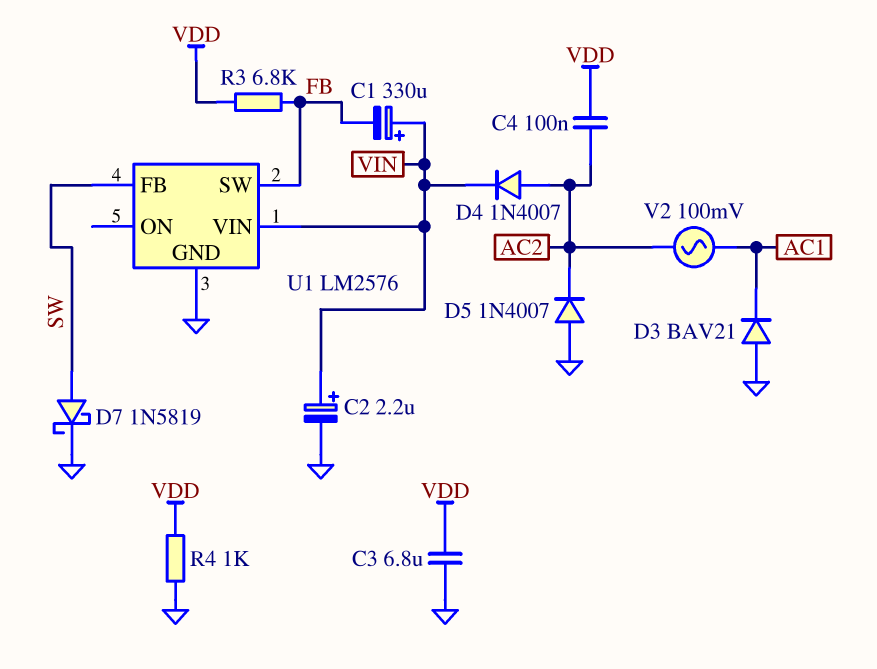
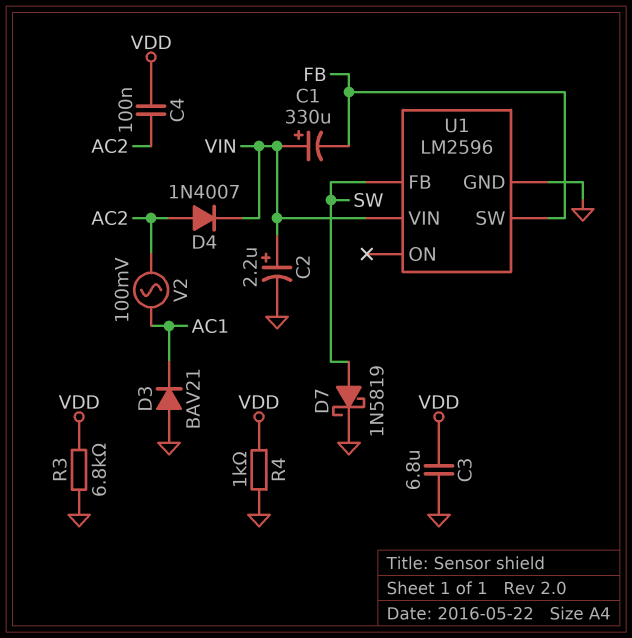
D5: diode 1N4007 (A GND, K AC2) -> none
R3: 6.8k (FB, VDD) -> 6.8k (GND, VDD)
U1: LM2576 -> LM2596

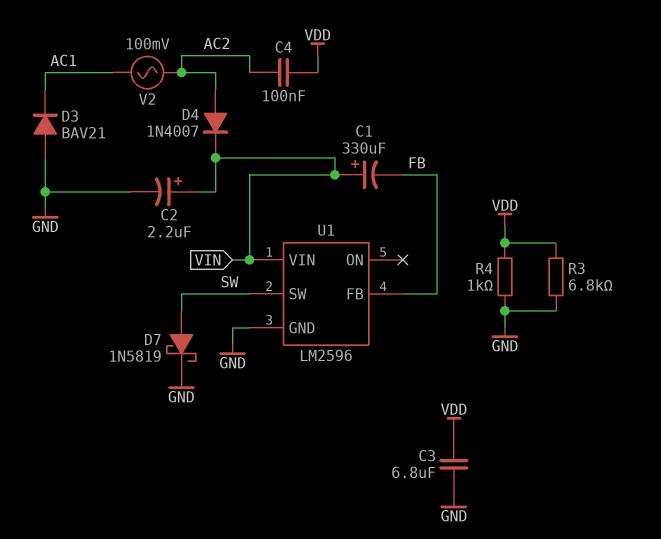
U1 pin FB: SW -> FB
U1 pin SW: FB -> SW

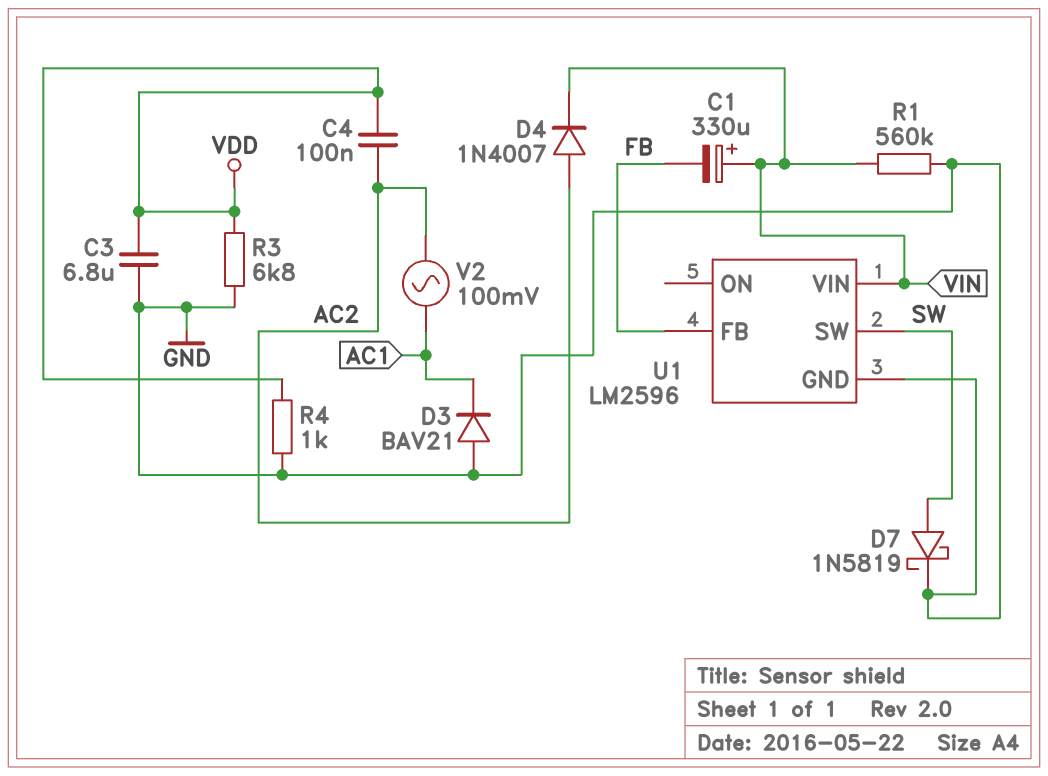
C2: 2.2uF (plus VIN, minus GND) -> none
R1: none -> 560k (GND, VIN)

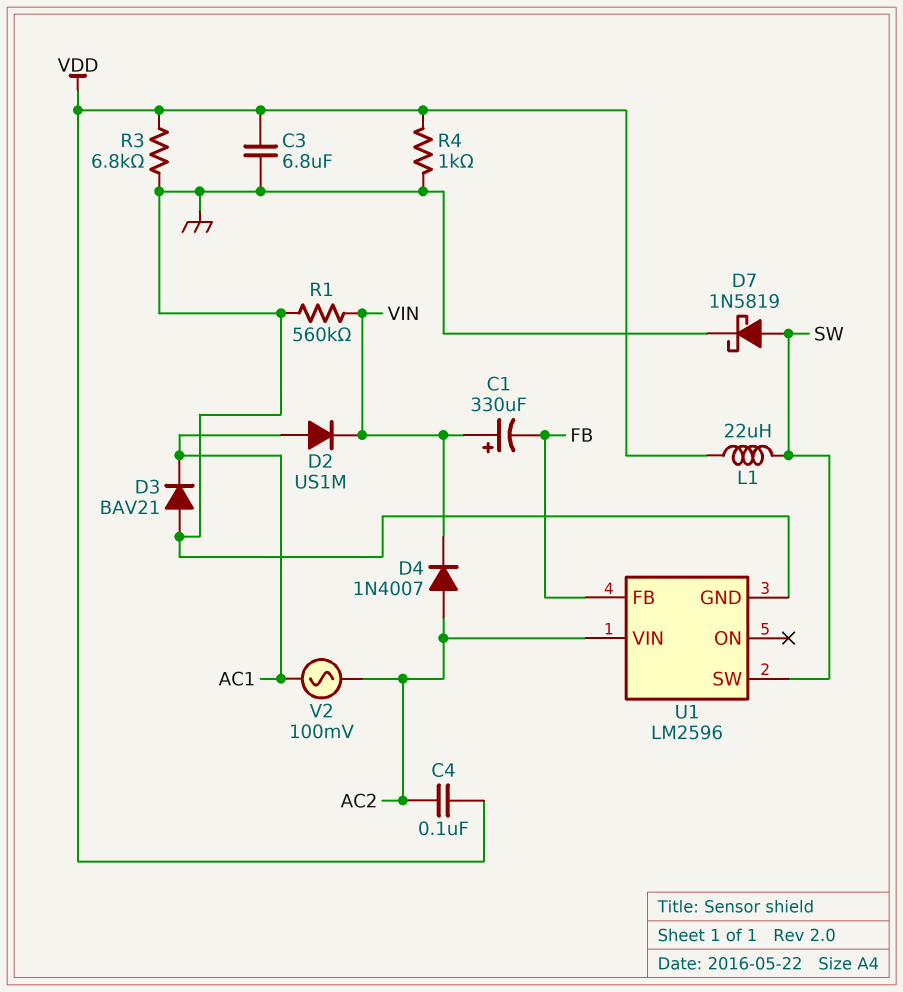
D2: none -> diode US1M (A AC1, K VIN)
L1: none -> 22uH (SW, VDD)
U1 pin VIN: VIN -> AC2

